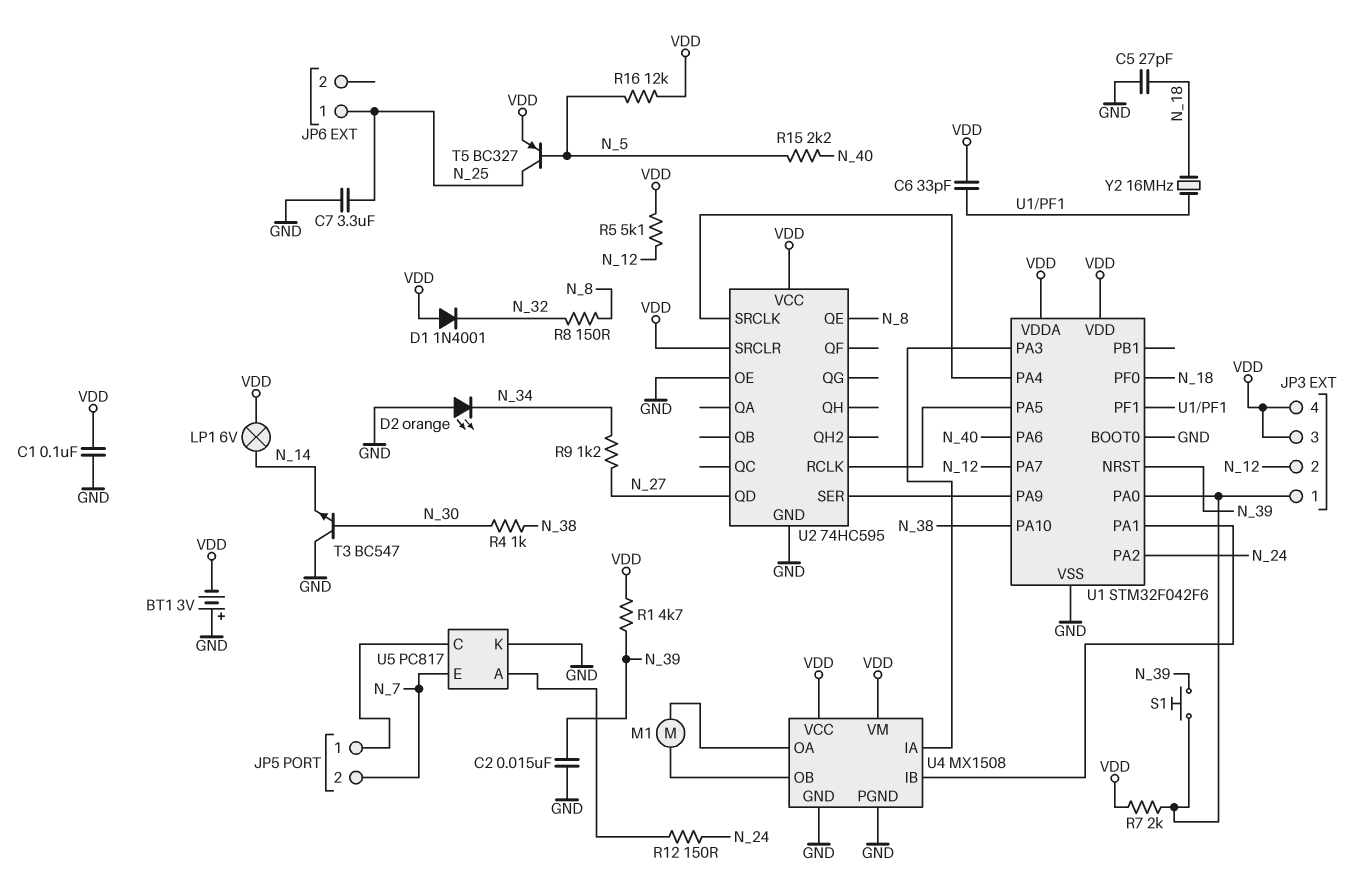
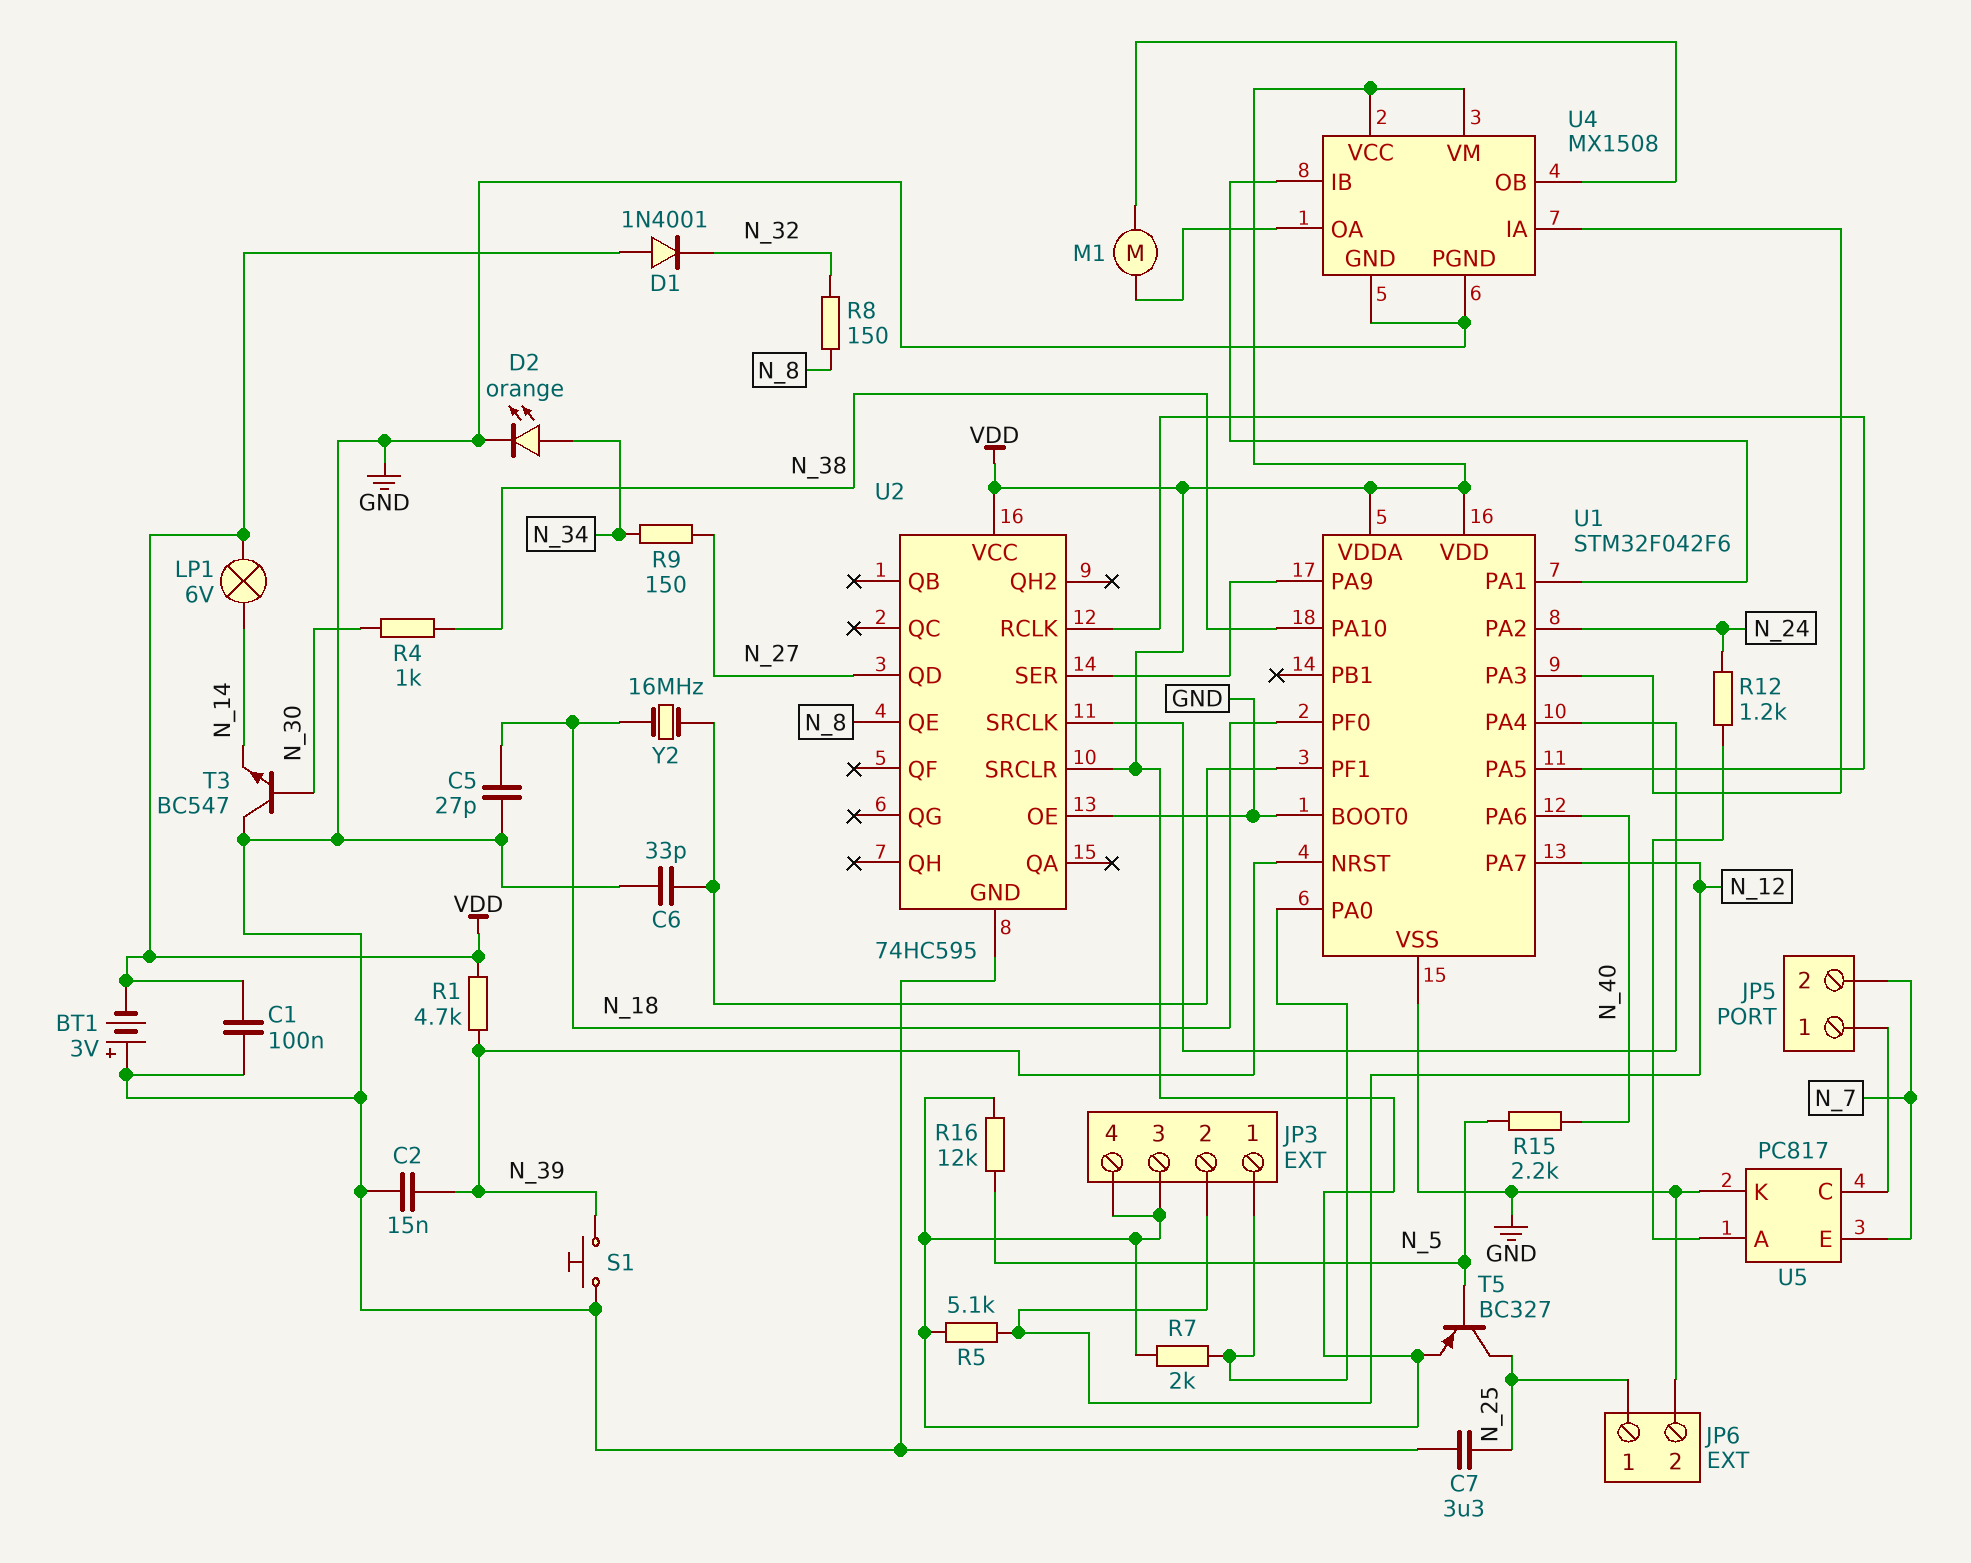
C6: 33pF (U1/PF1, VDD) -> 33pF (GND, U1/PF1)
D2: LED orange (A GND, K N_34) -> LED orange (A N_34, K GND)
JP6 pin 2: none -> GND
R9: 1.2k (N_27, N_34) -> 150 (N_27, N_34)
R12: 150 (N_24, U5/A) -> 1.2k (N_24, U5/A)
S1: button (JP3/1, N_39) -> button (GND, N_39)

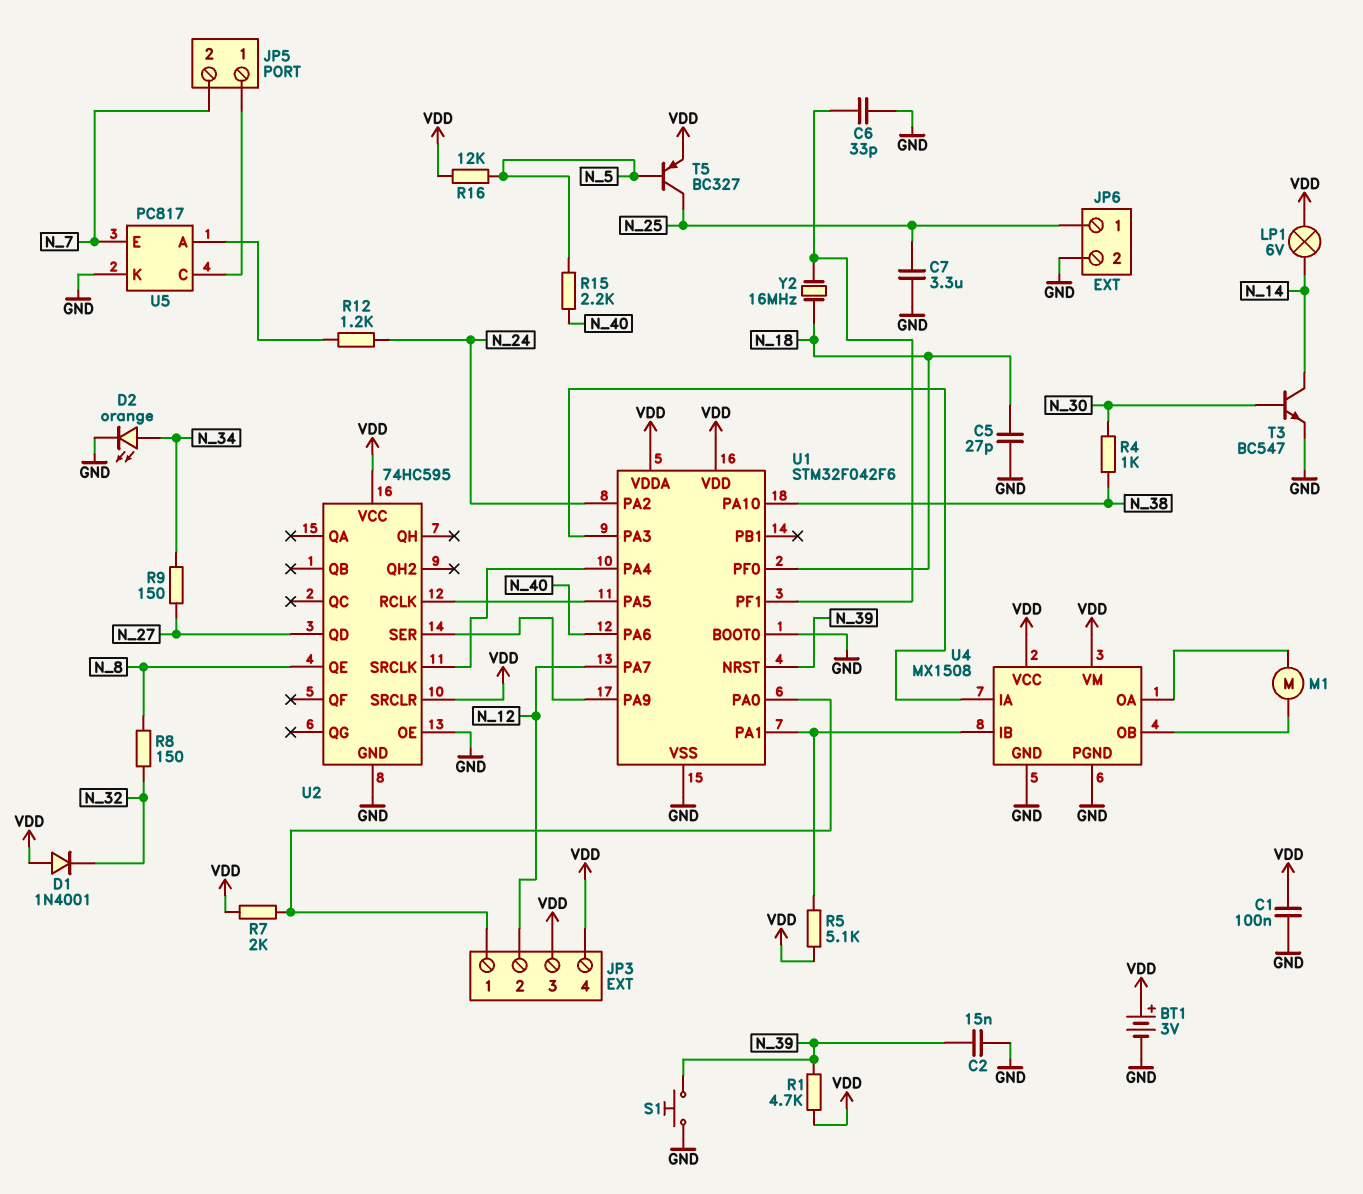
BT1: 3V (plus GND, minus VDD) -> 3V (plus VDD, minus GND)
R5: 5.1k (N_12, VDD) -> 5.1k (U1/PA1, VDD)
T3: NPN BC547 (B N_30, C GND, E N_14) -> NPN BC547 (B N_30, C N_14, E GND)

